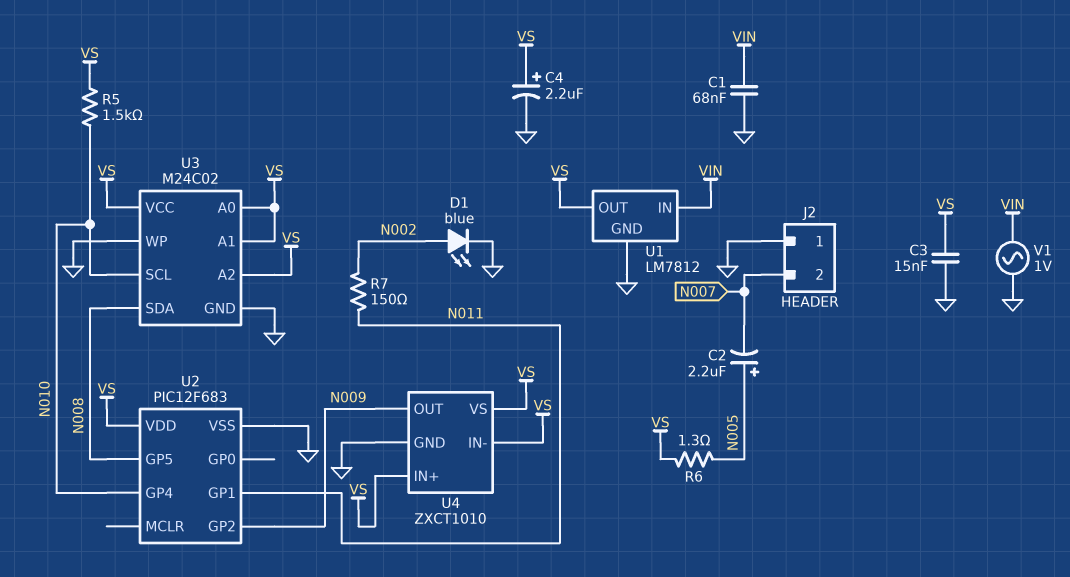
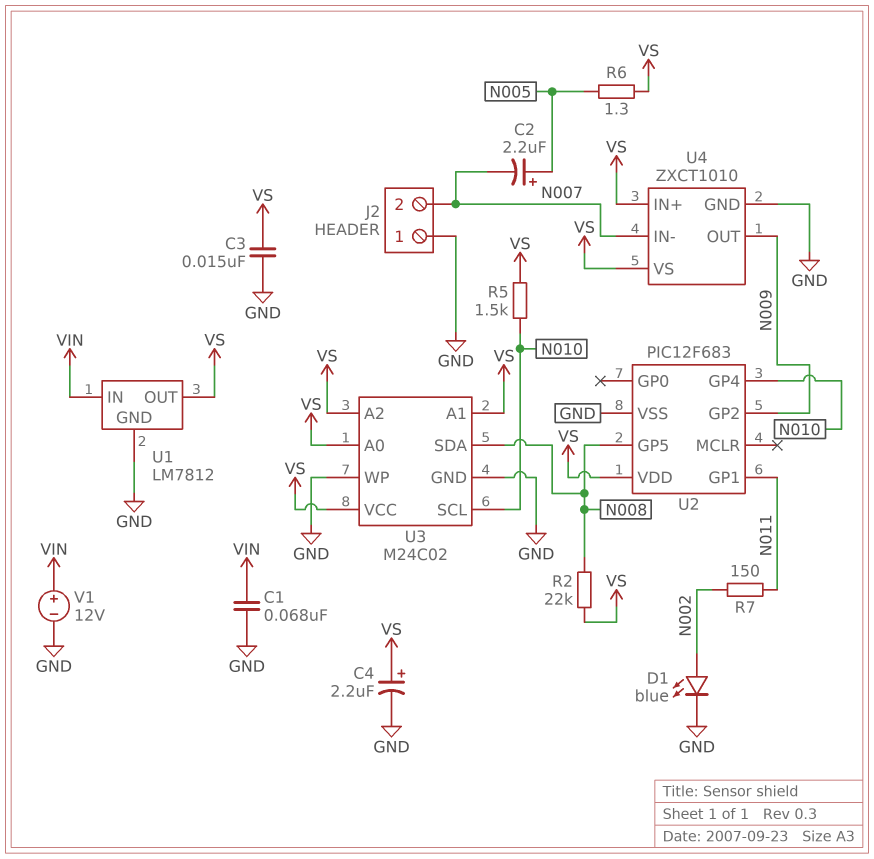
R2: none -> 22k (N008, VS)
U4 pin IN-: VS -> N007
V1: AC 1V (GND, VIN) -> 12V (plus VIN, minus GND)

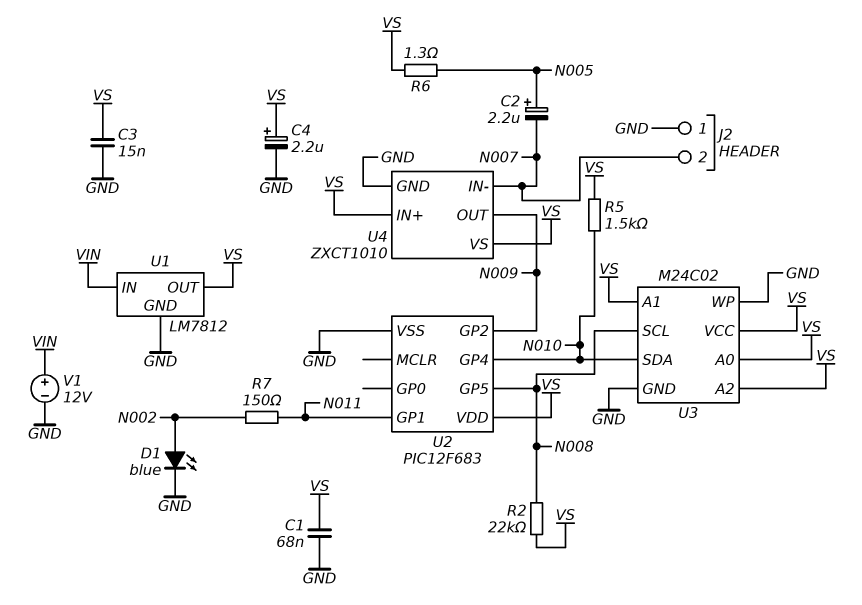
C1: 68nF (GND, VIN) -> 68nF (GND, VS)
U3 pin SCL: N010 -> N008
U3 pin SDA: N008 -> N010

